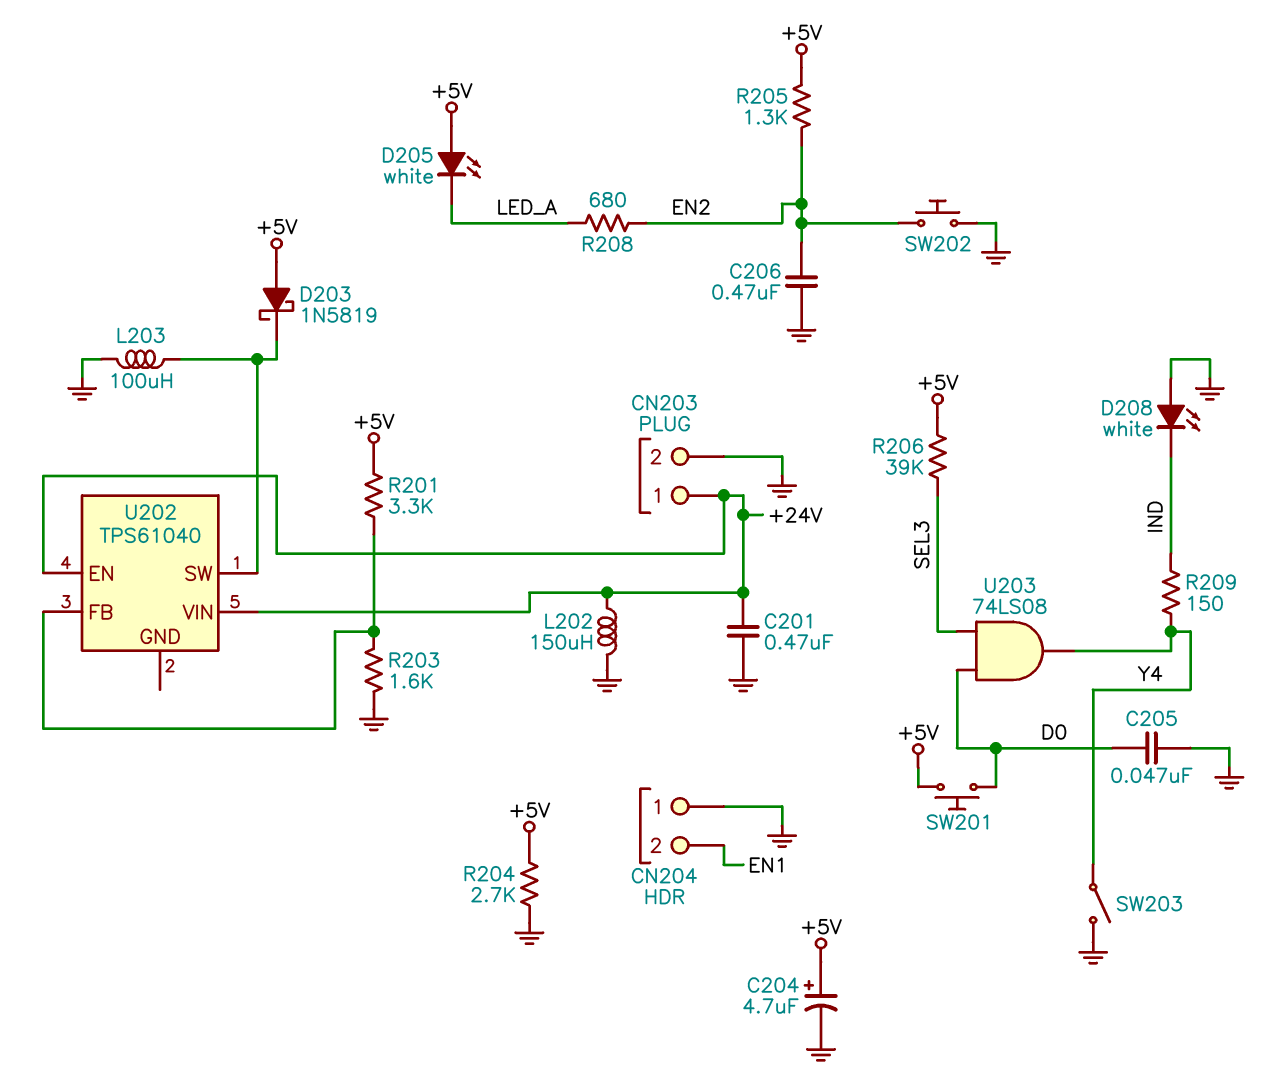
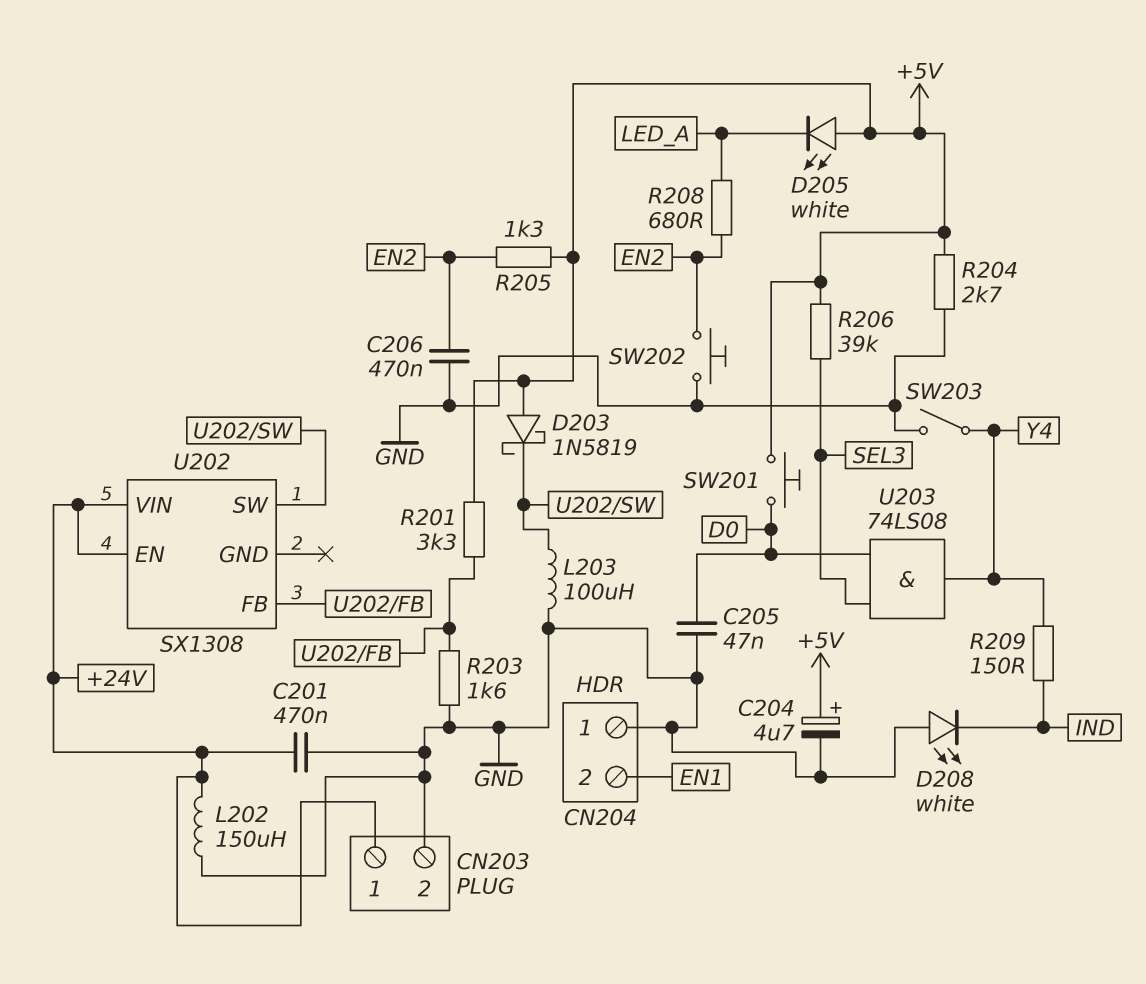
U202: TPS61040 -> SX1308

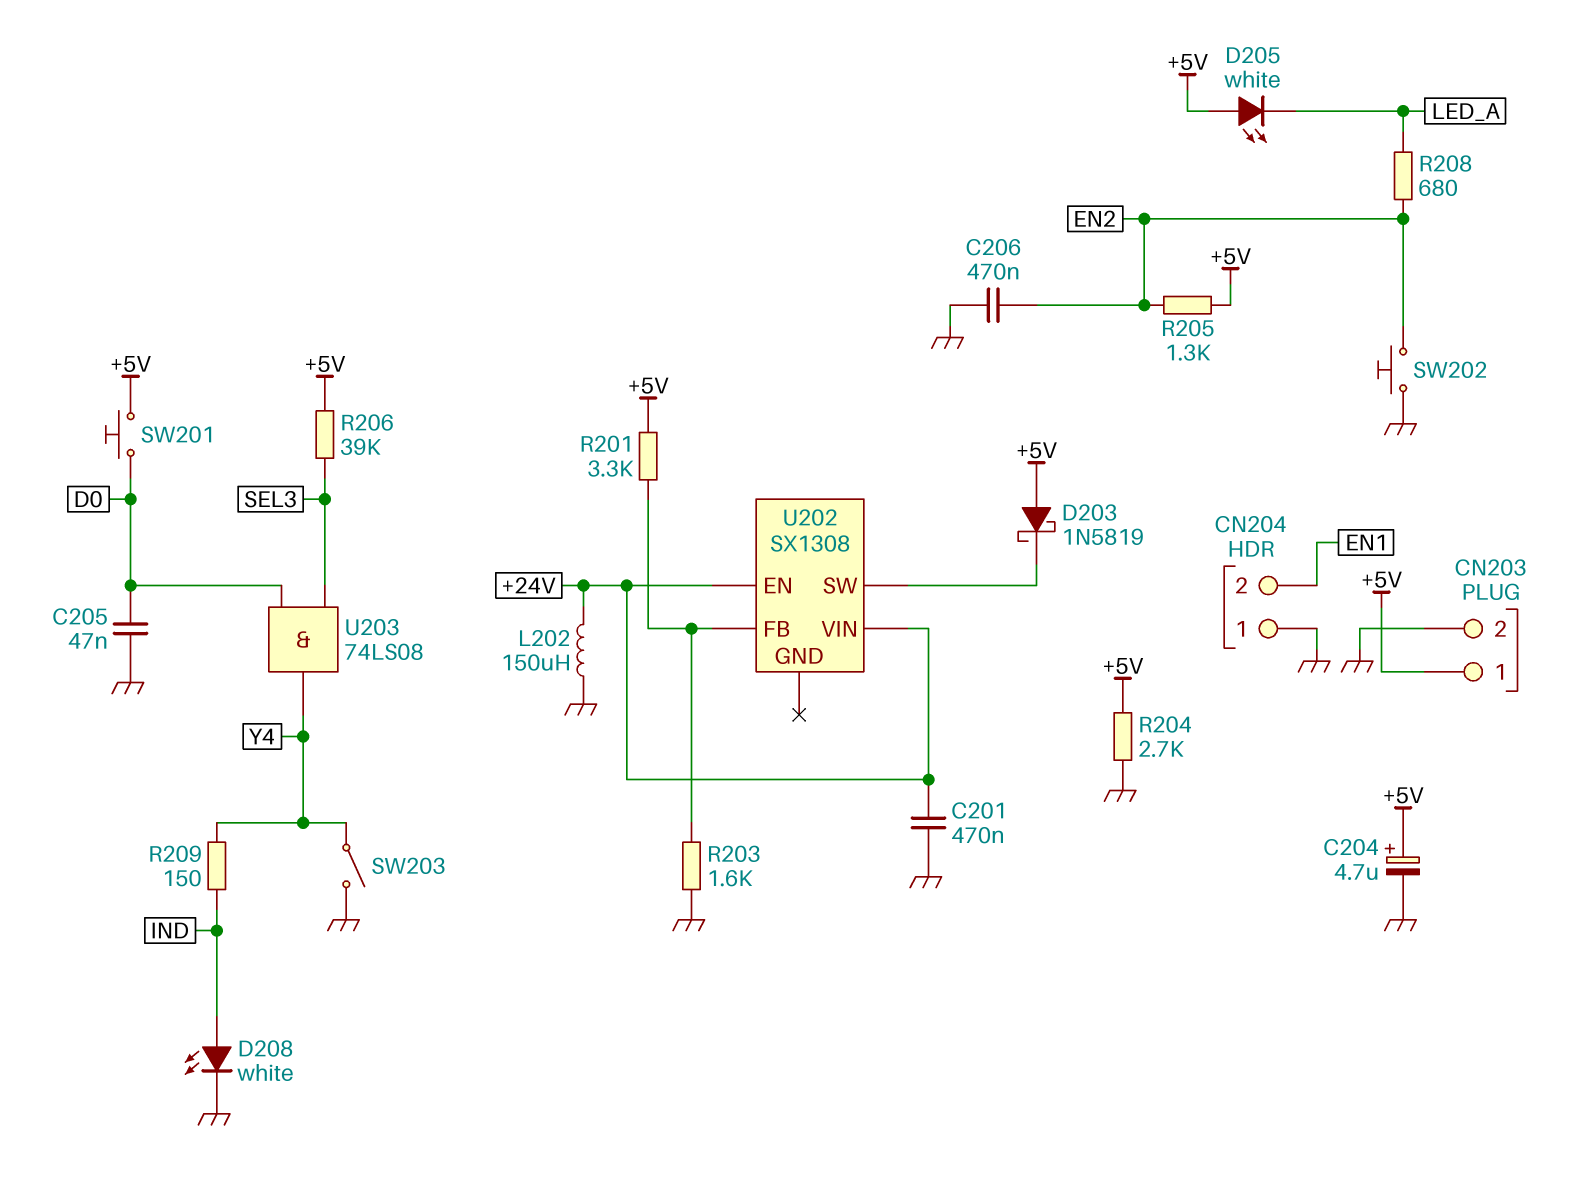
CN203 pin 1: +24V -> +5V
D208: LED white (A GND, K IND) -> LED white (A IND, K GND)
L203: 100uH (GND, U202/SW) -> none

